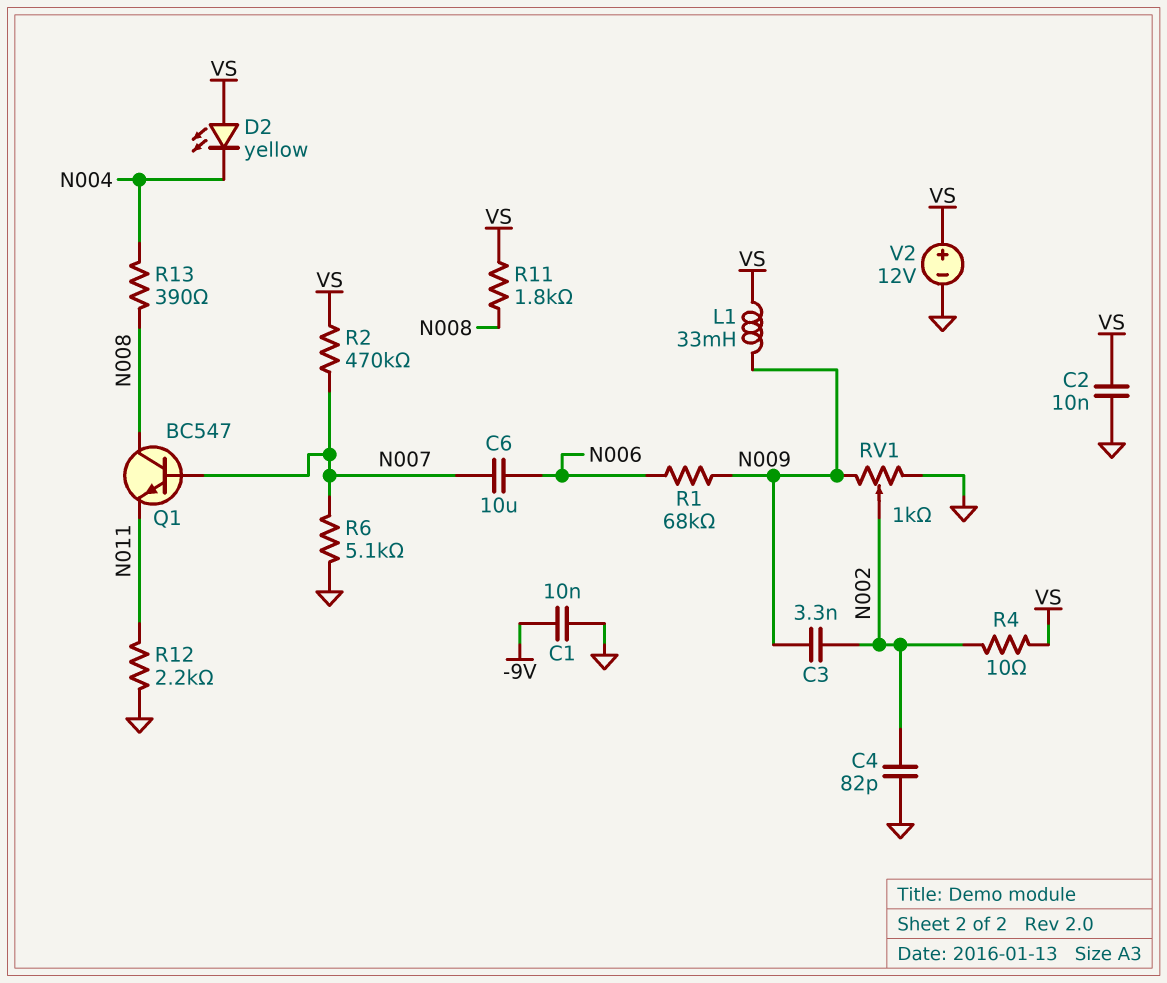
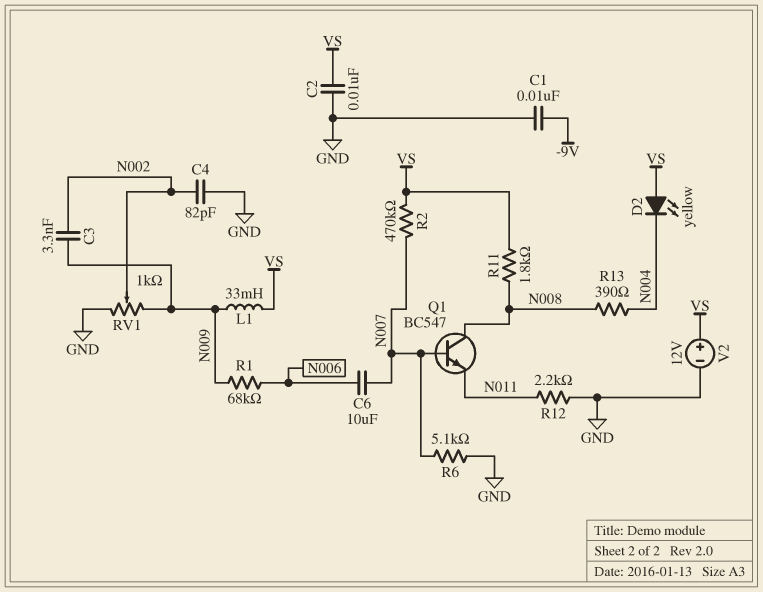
R4: 10 (N002, VS) -> none

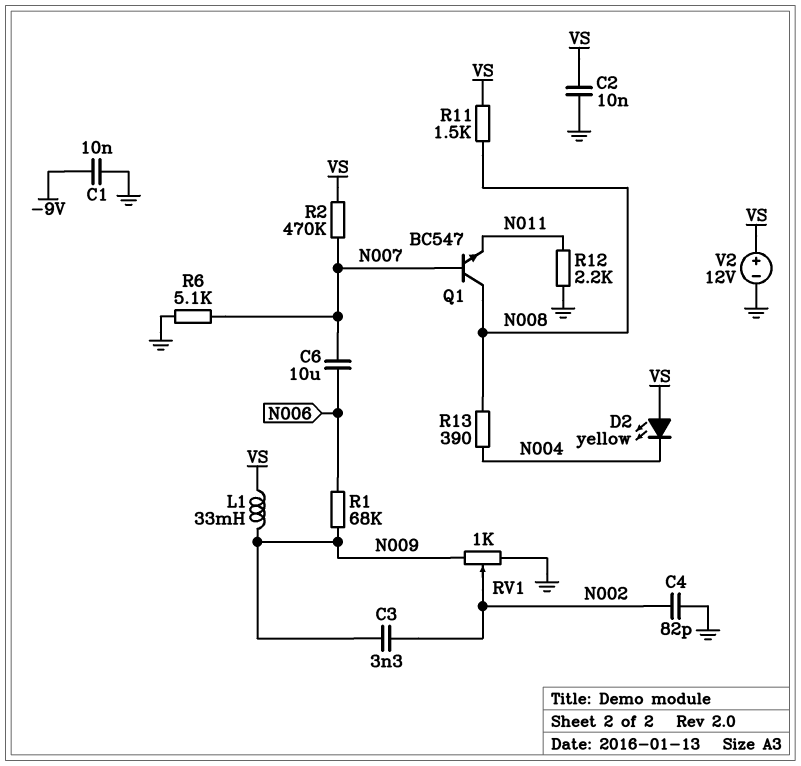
R11: 1.8k (N008, VS) -> 1.5k (N008, VS)

